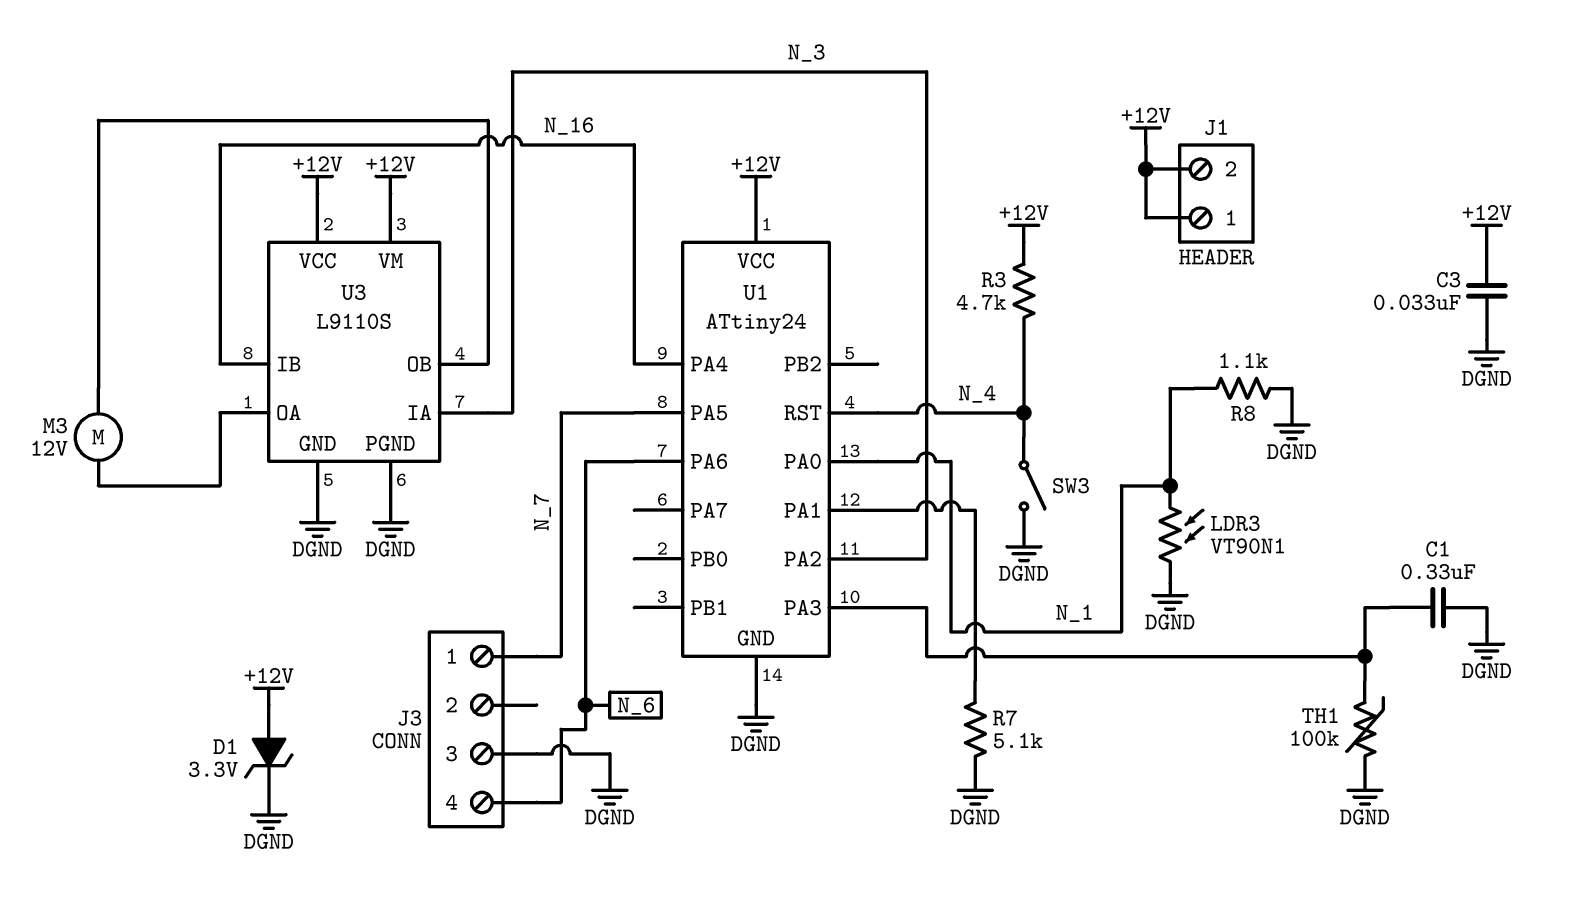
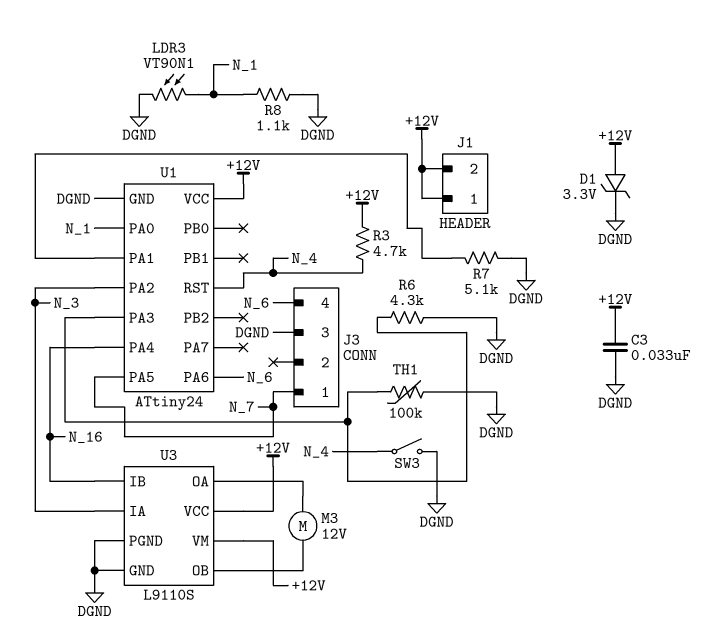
C1: 330nF (DGND, U1/PA3) -> none
R6: none -> 4.3k (DGND, U1/PA3)

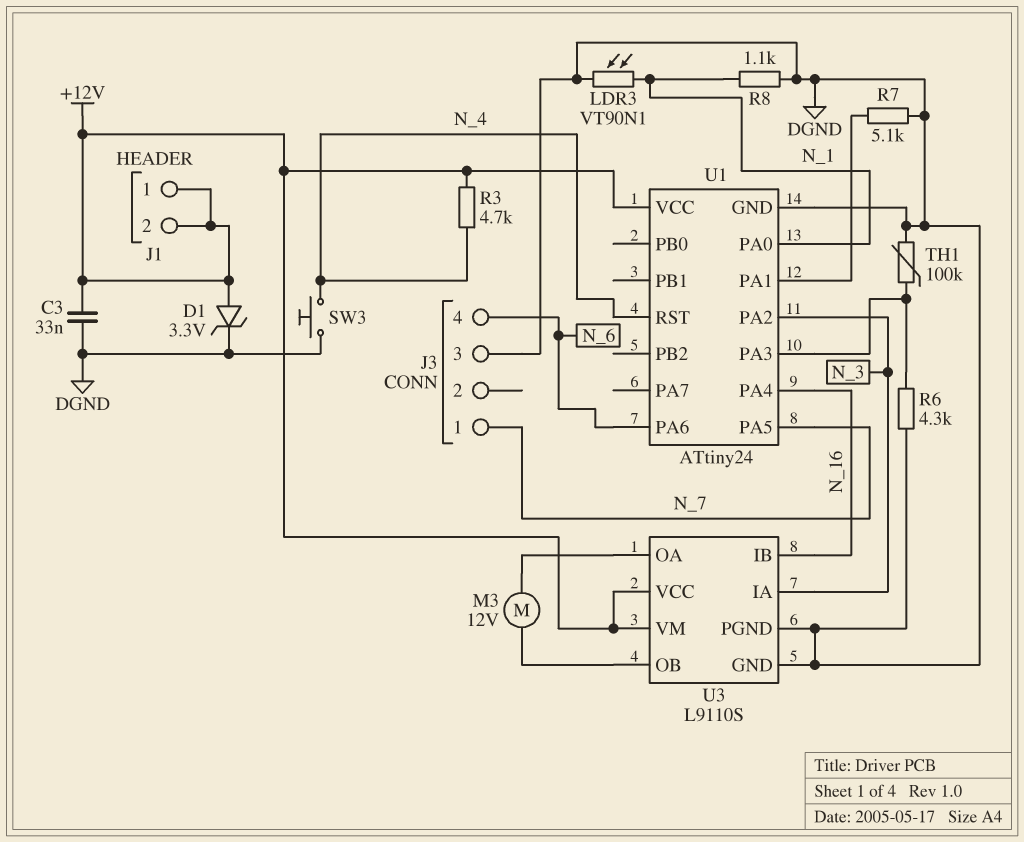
SW3: switch (DGND, N_4) -> button (DGND, N_4)

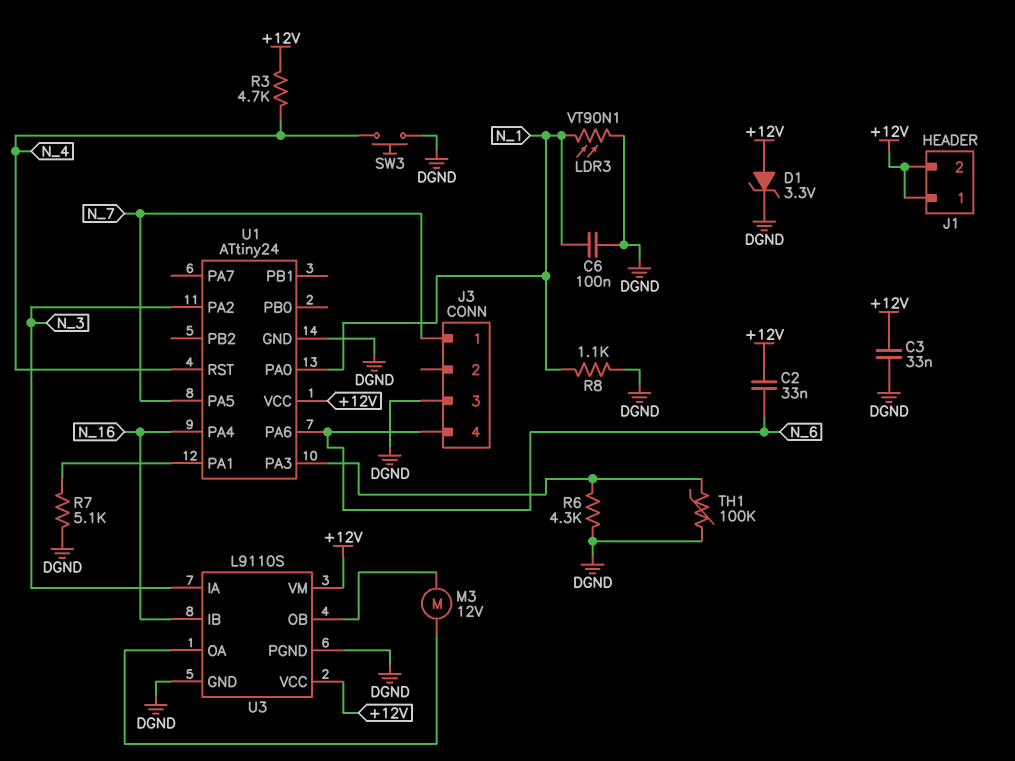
C2: none -> 33nF (+12V, N_6)
C6: none -> 100nF (DGND, N_1)

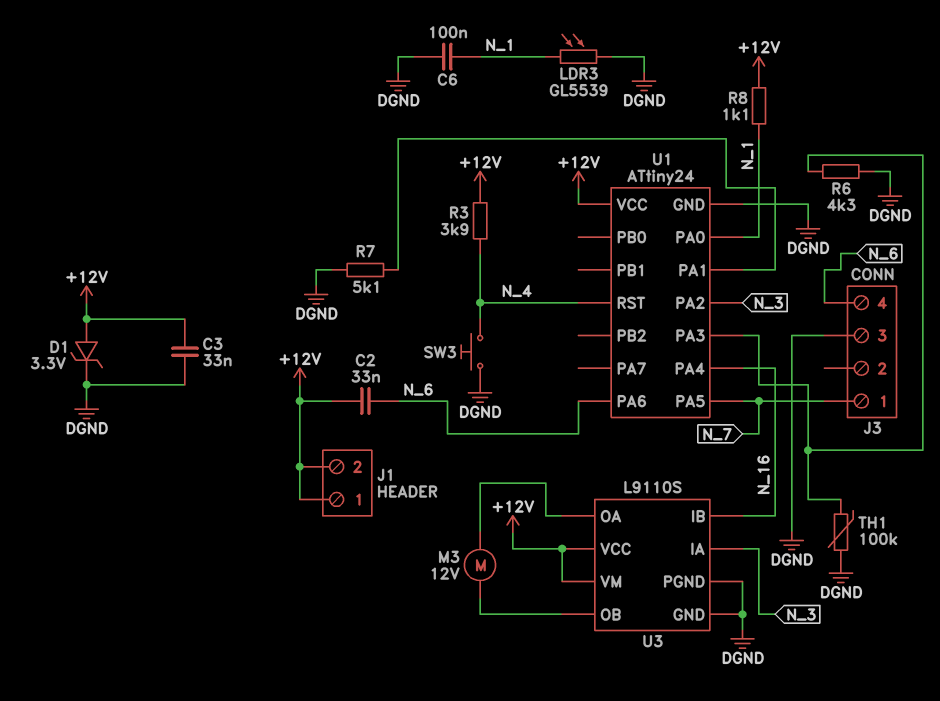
LDR3: VT90N1 (DGND, N_1) -> GL5539 (DGND, N_1)
R3: 4.7k (+12V, N_4) -> 3.9k (+12V, N_4)
R8: 1.1k (DGND, N_1) -> 1.1k (+12V, N_1)

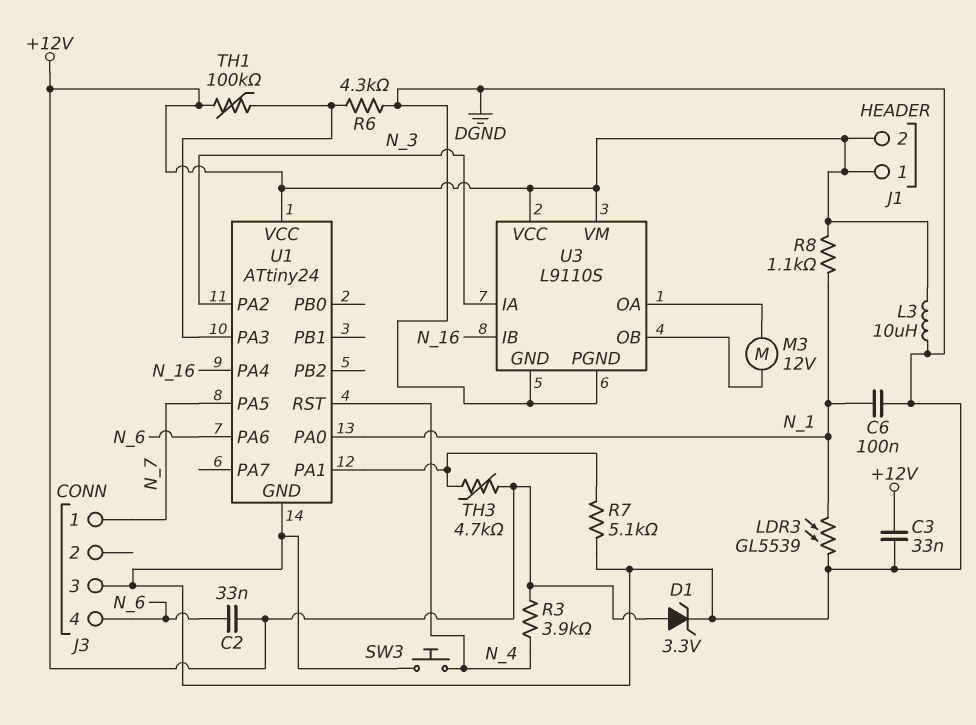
L3: none -> 10uH (+12V, DGND)
TH1: 100k (DGND, U1/PA3) -> 100k (+12V, U1/PA3)
TH3: none -> 4.7k (+12V, U1/PA1)

